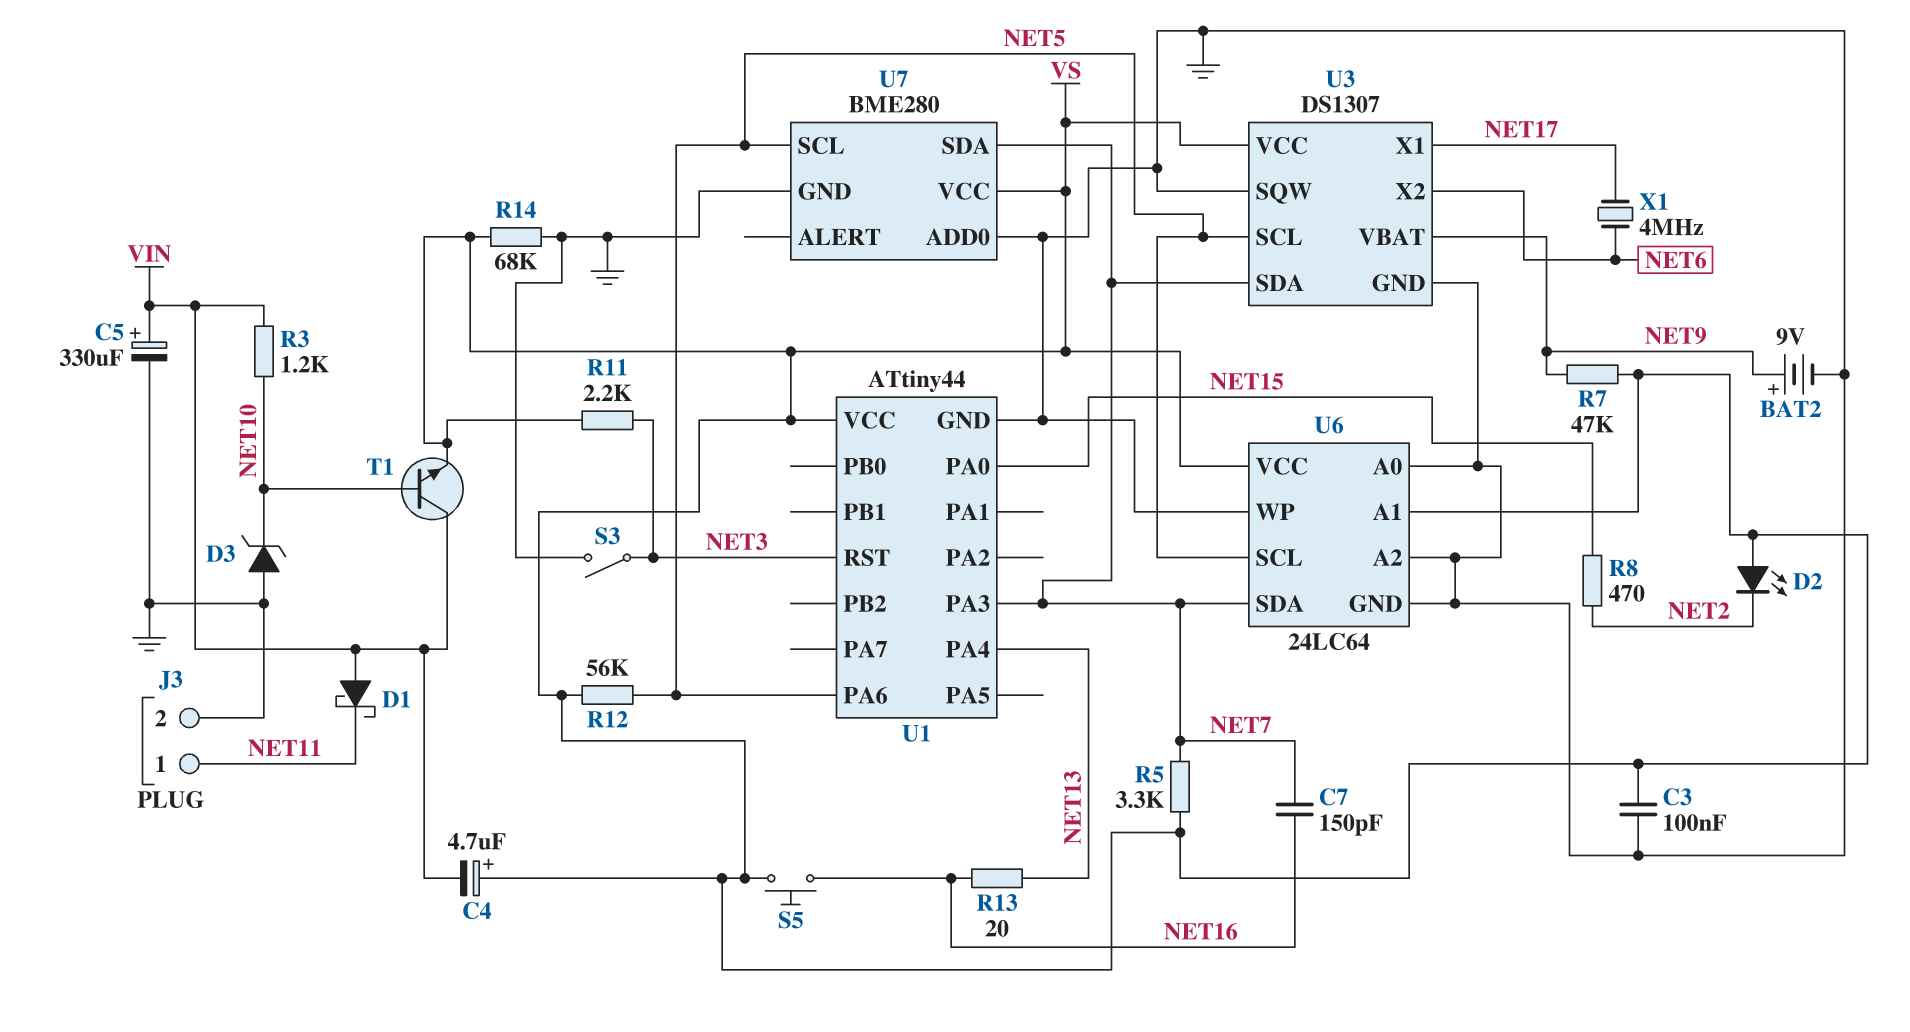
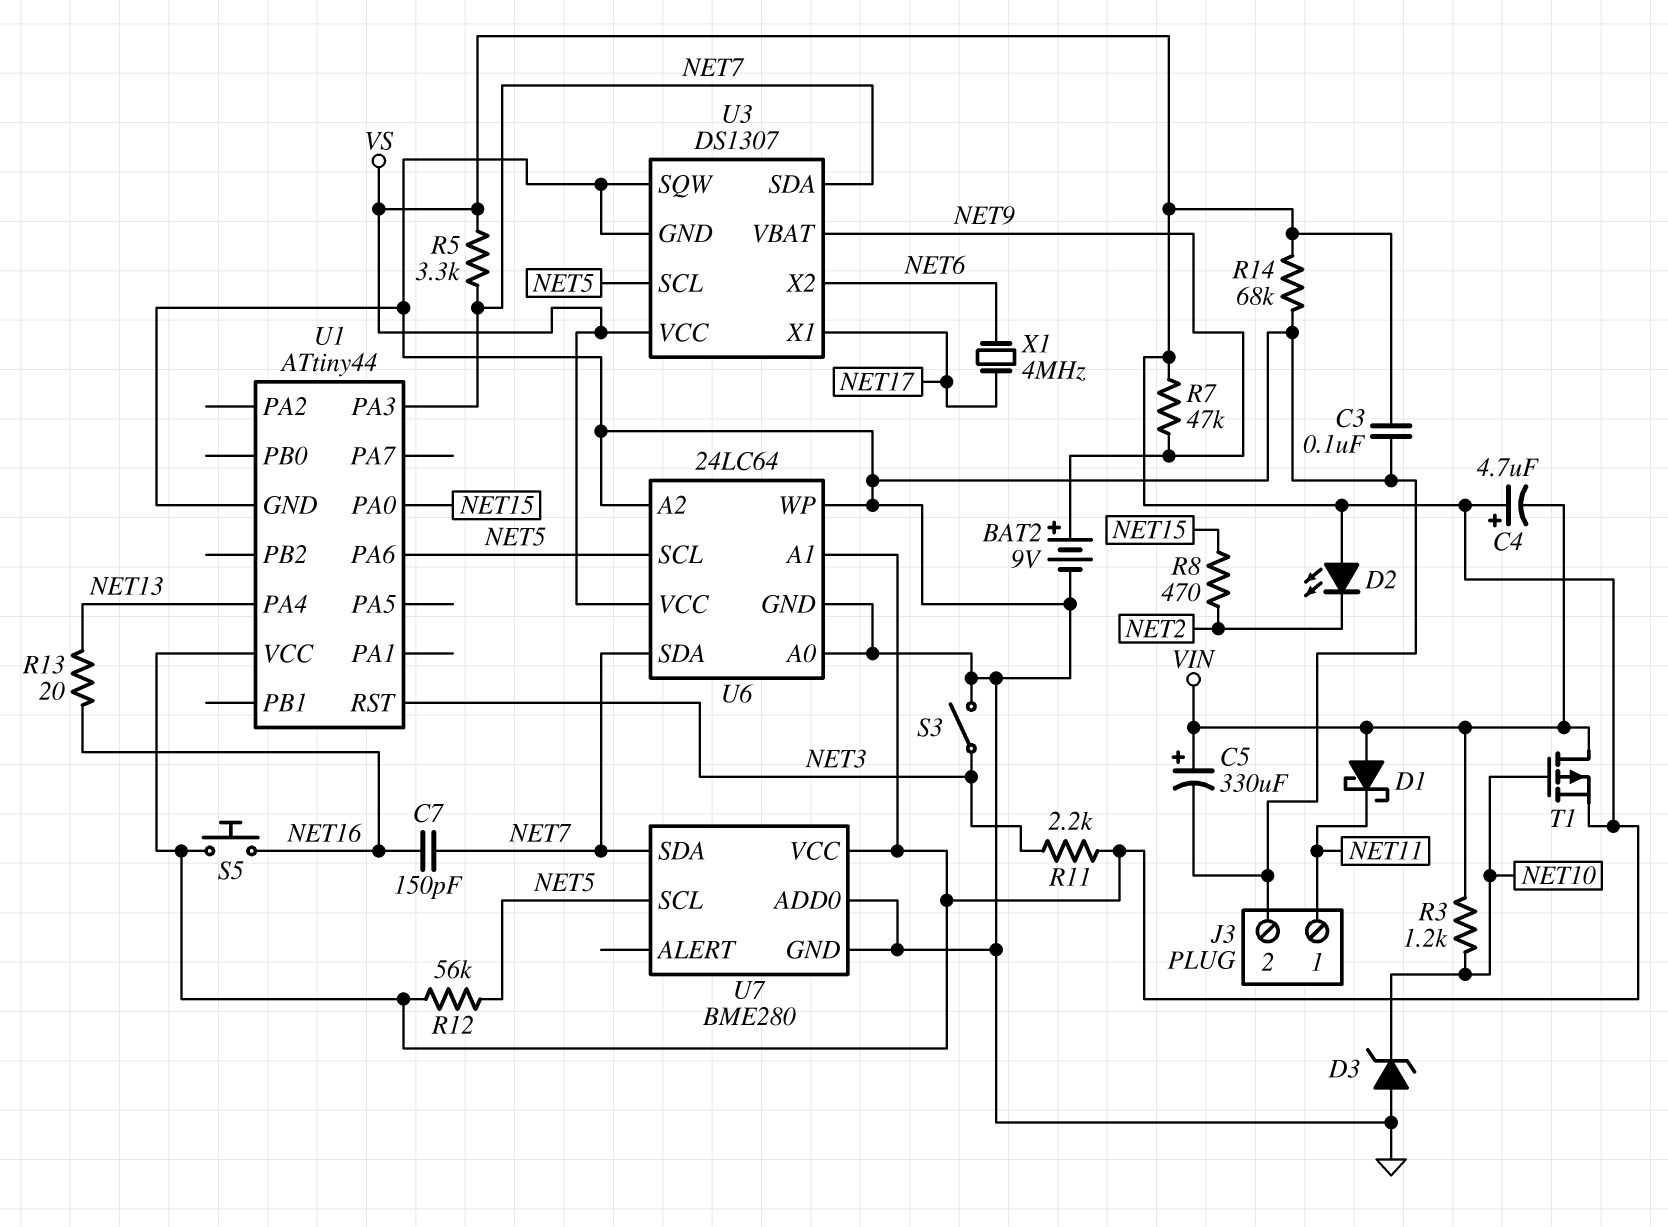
T1: NPN (B NET10, C VIN, E VS) -> PMOS (G NET10, D VIN, S VS)

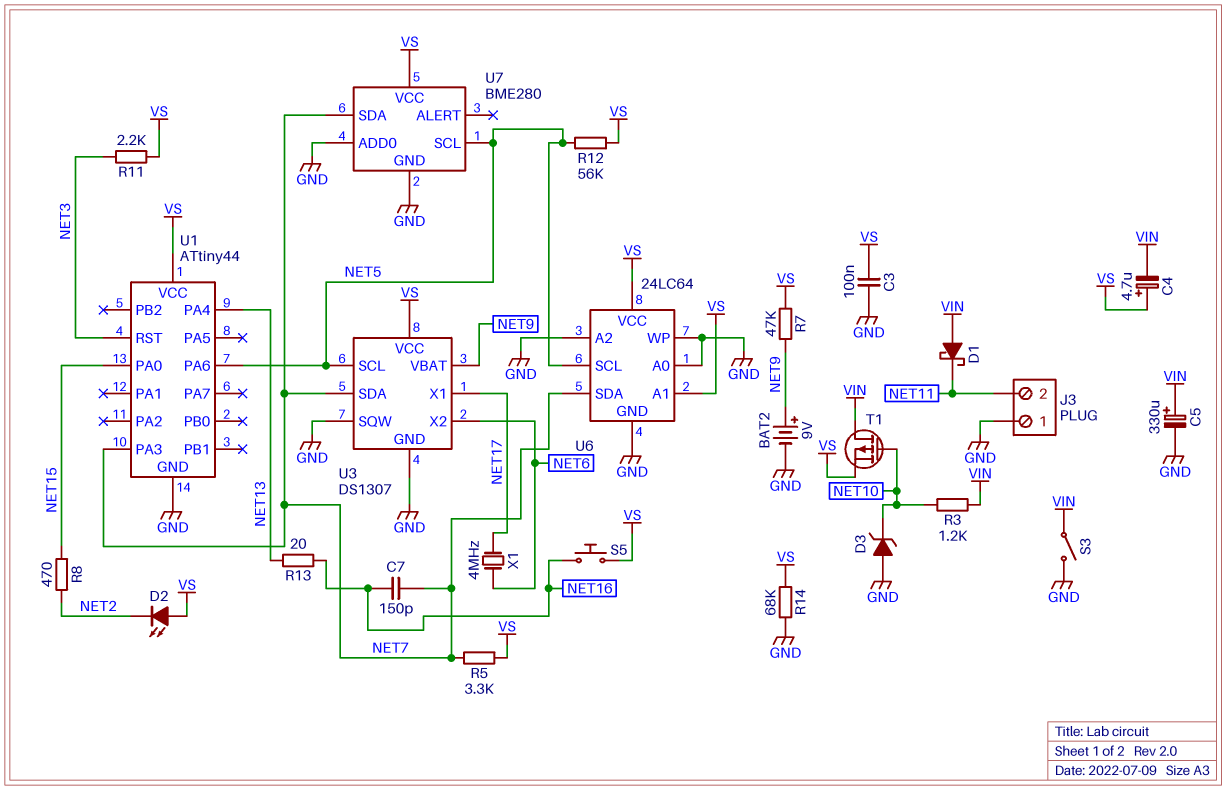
J3 pin 1: NET11 -> GND
J3 pin 2: GND -> NET11
S3: switch (GND, NET3) -> switch (GND, VIN)

